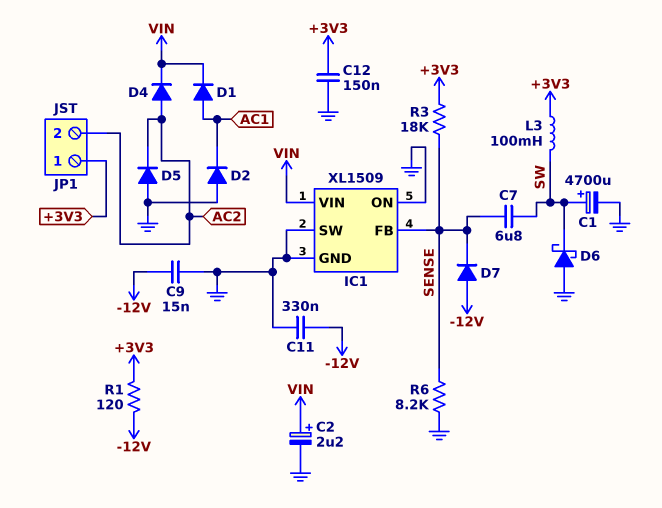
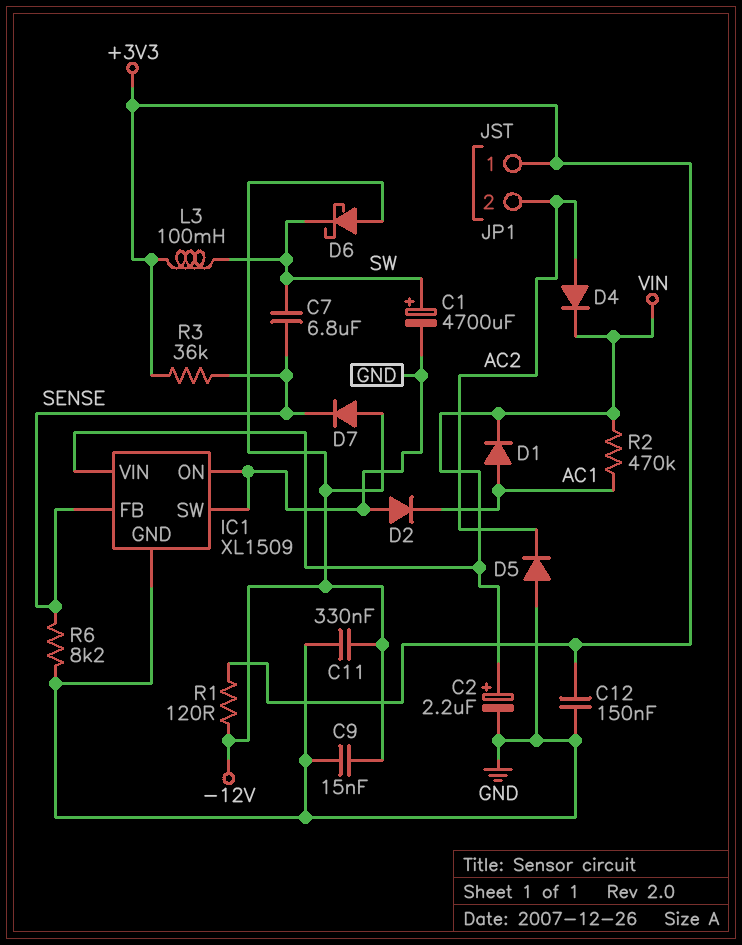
D6: schottky (A GND, K SW) -> schottky (A -12V, K SW)
R2: none -> 470k (AC1, VIN)
R3: 18k (+3V3, SENSE) -> 36k (+3V3, SENSE)

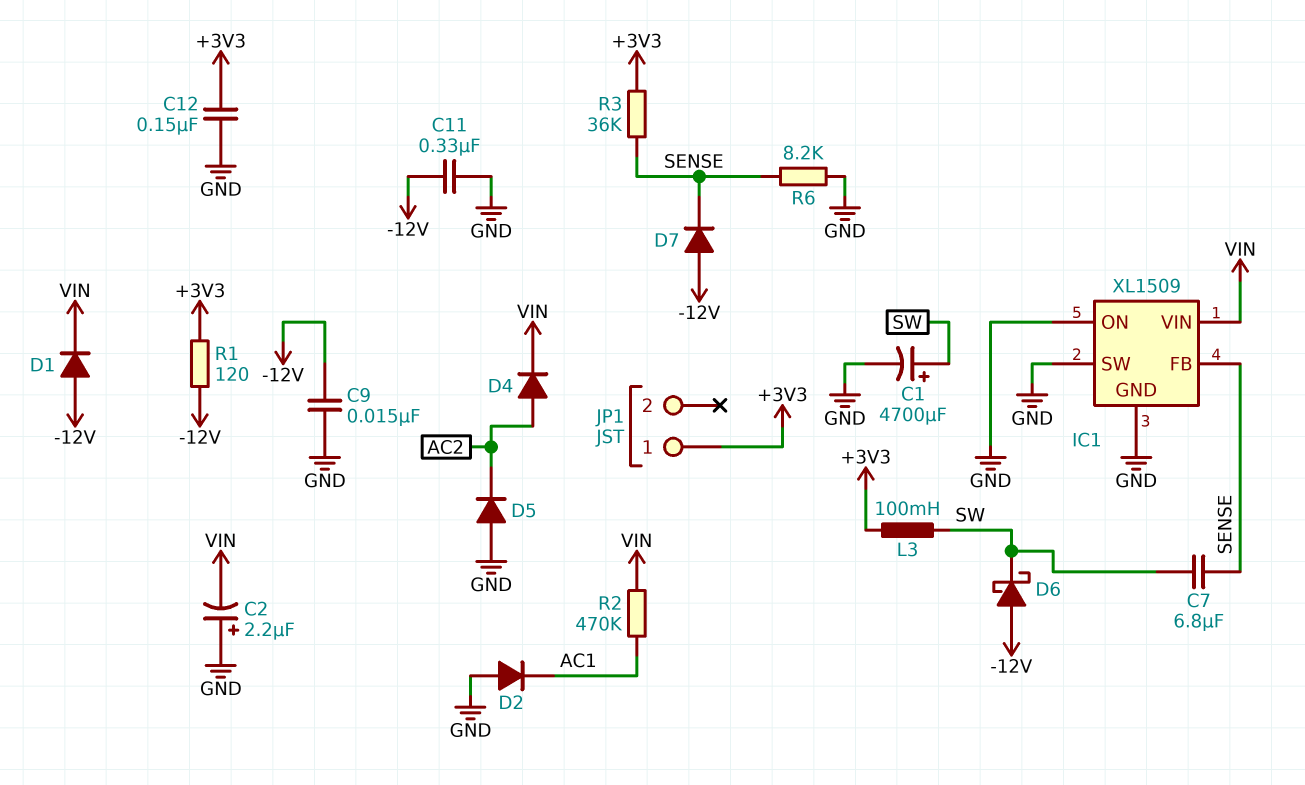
C2: 2.2uF (plus VIN, minus GND) -> 2.2uF (plus GND, minus VIN)
D1: diode (A AC1, K VIN) -> diode (A -12V, K VIN)
JP1 pin 2: AC2 -> none

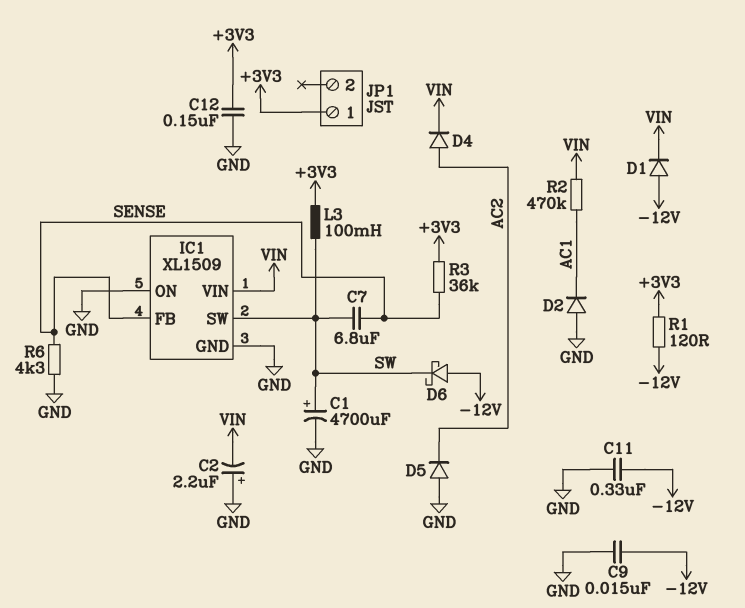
D7: diode (A -12V, K SENSE) -> none
IC1 pin SW: GND -> SW
R6: 8.2k (GND, SENSE) -> 4.3k (GND, SENSE)

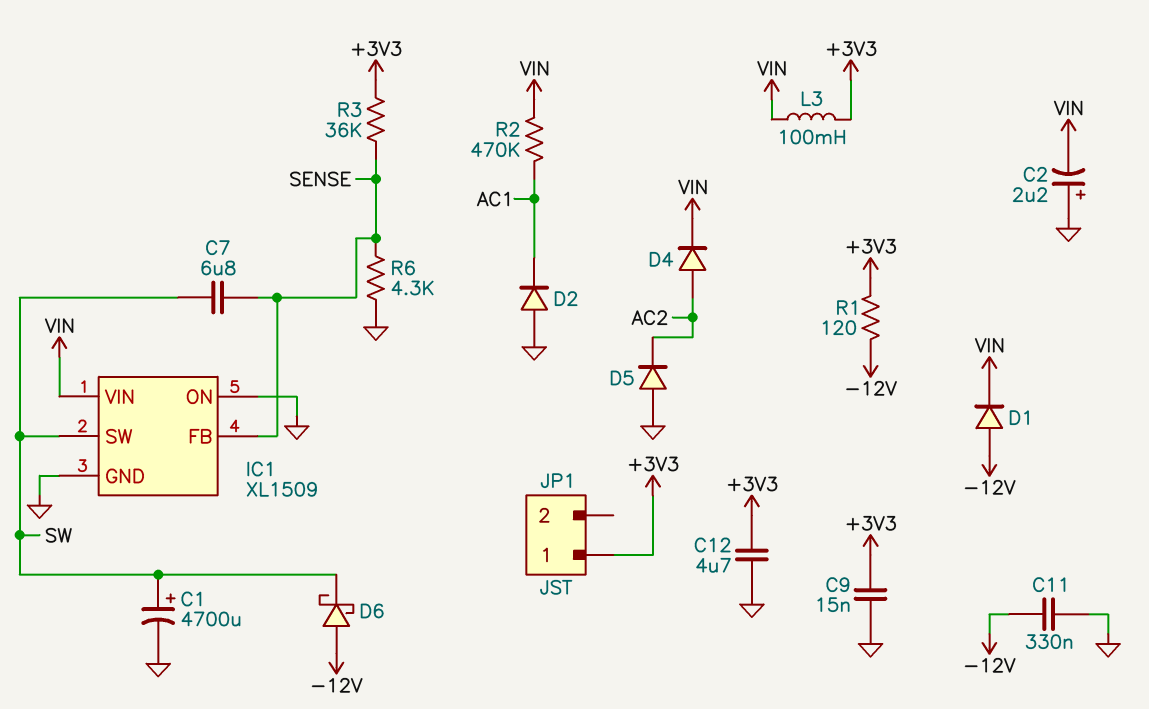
C9: 15nF (-12V, GND) -> 15nF (+3V3, GND)
C12: 150nF (+3V3, GND) -> 4.7uF (+3V3, GND)
L3: 100mH (+3V3, SW) -> 100mH (+3V3, VIN)

